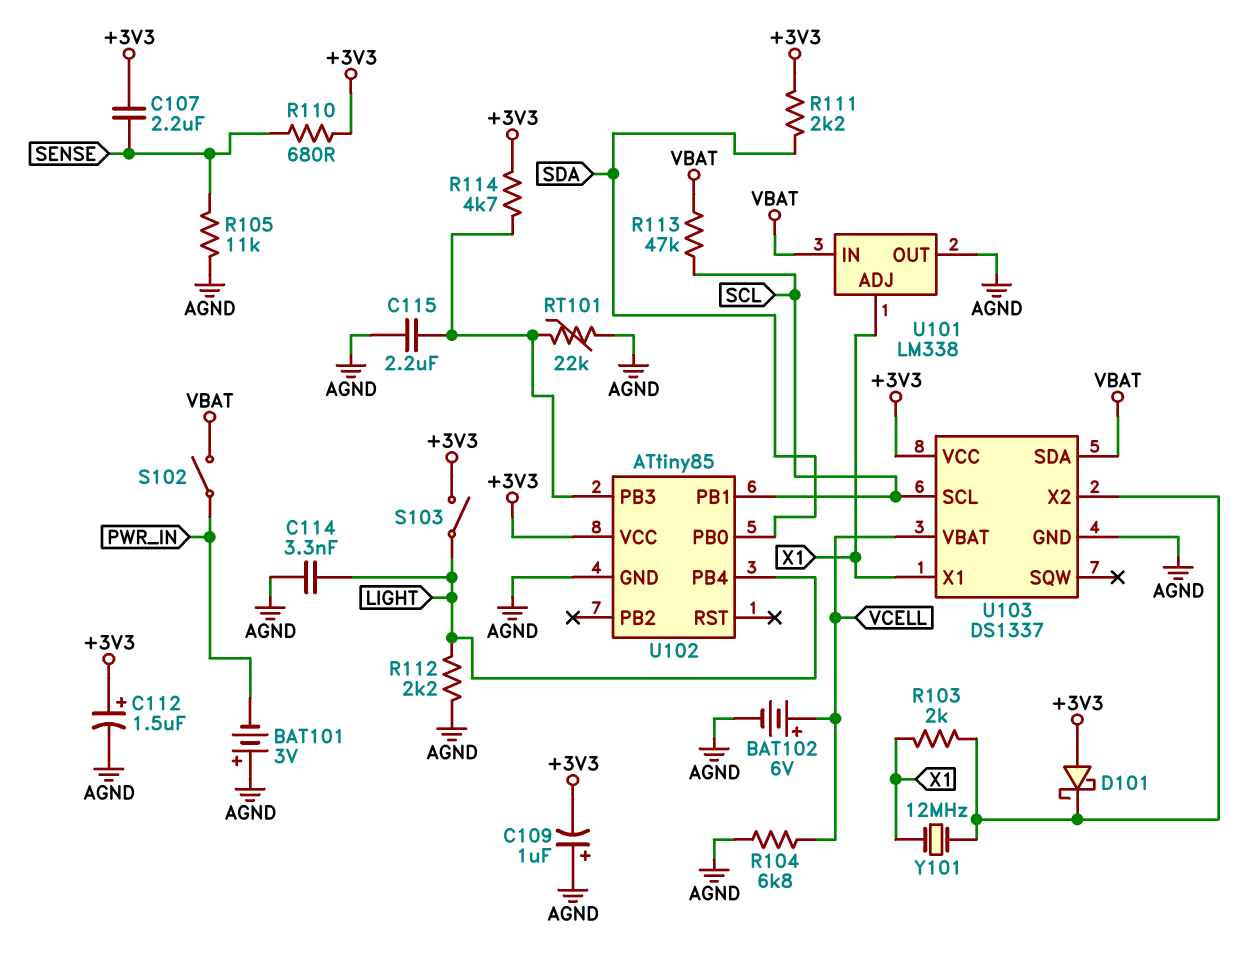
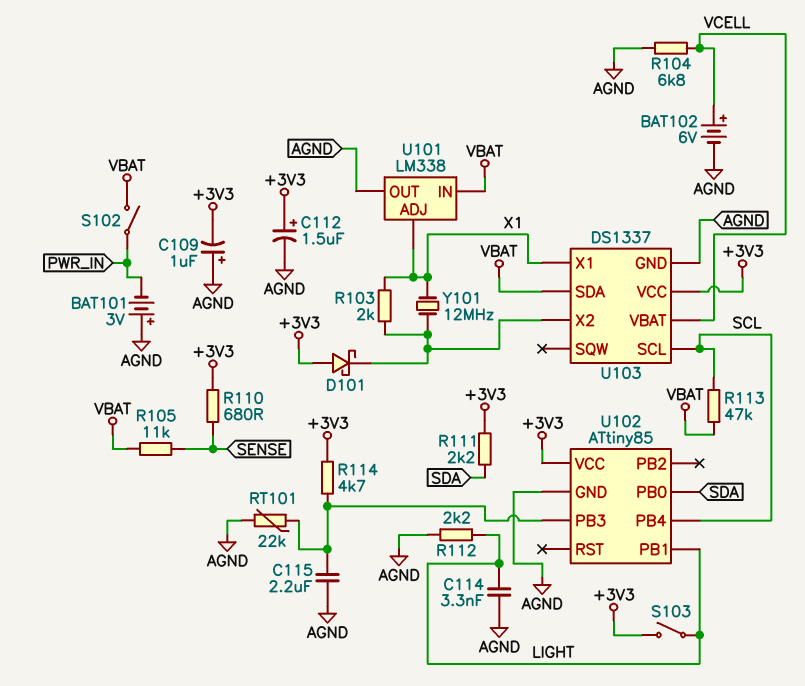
C107: 2.2uF (+3V3, SENSE) -> none
R105: 11k (AGND, SENSE) -> 11k (SENSE, VBAT)
U102 pin PB1: SCL -> LIGHT
U102 pin PB4: LIGHT -> SCL

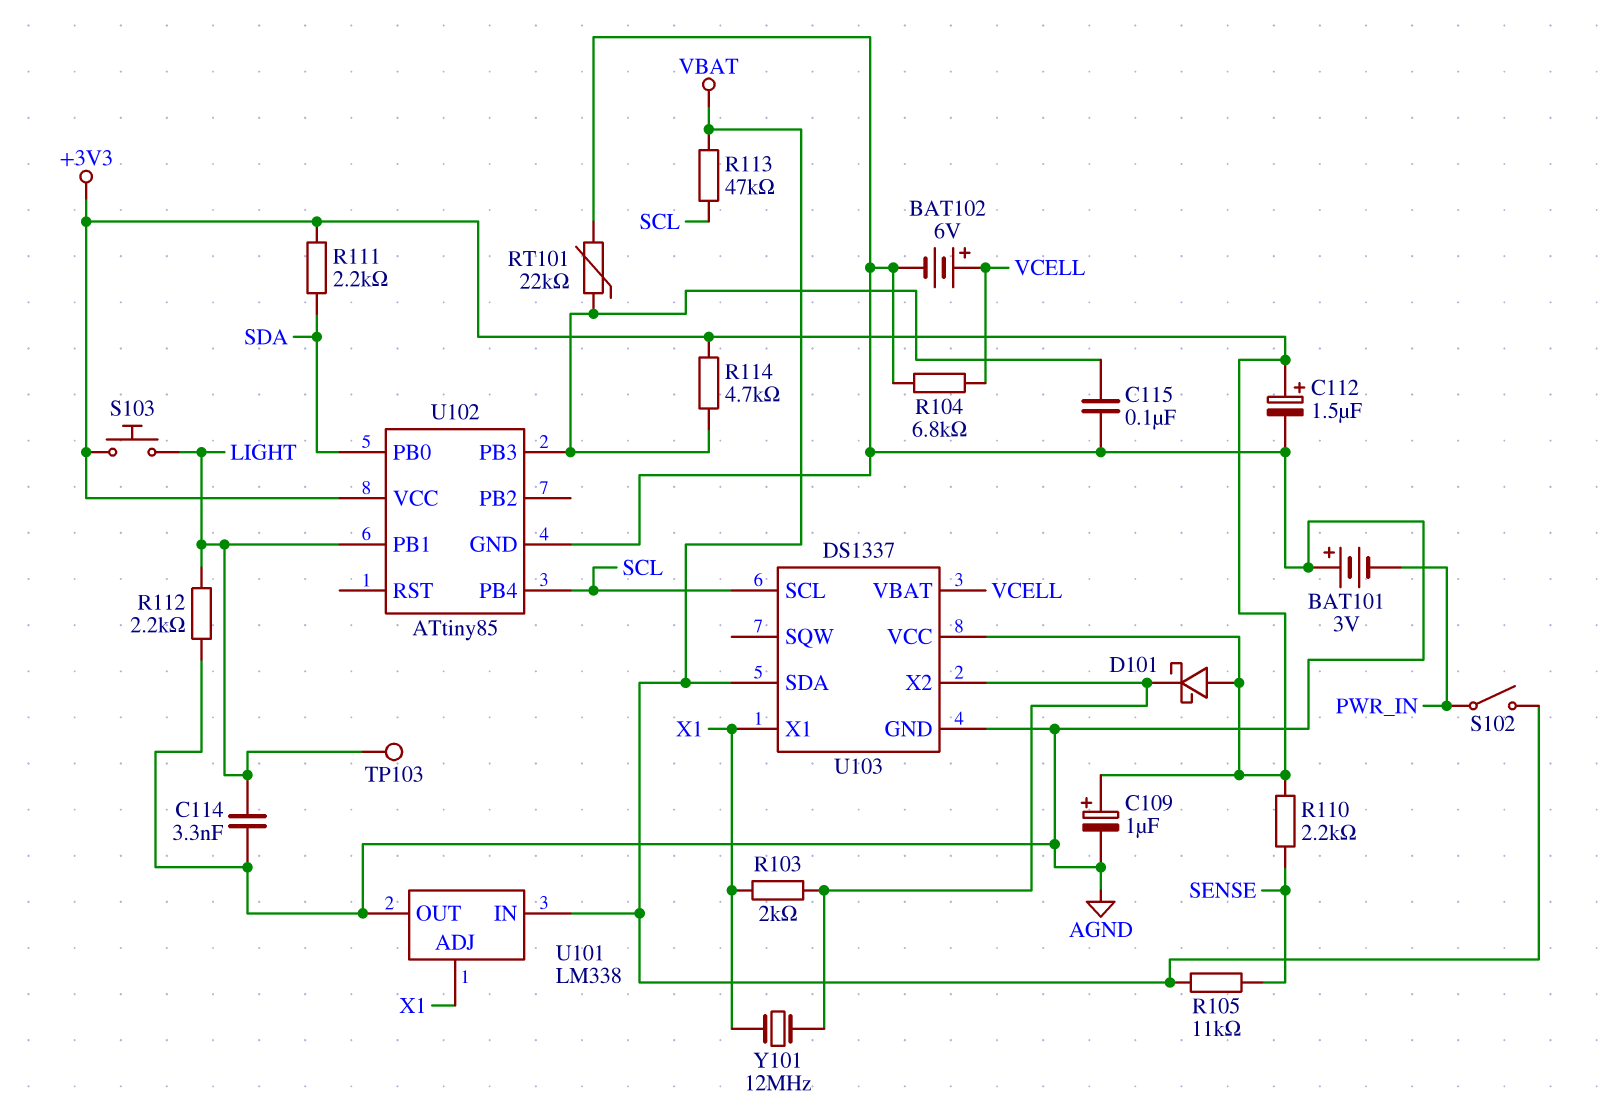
C109: 1uF (plus AGND, minus +3V3) -> 1uF (plus +3V3, minus AGND)
C115: 2.2uF (AGND, U102/PB3) -> 100nF (AGND, U102/PB3)
R110: 680 (+3V3, SENSE) -> 2.2k (+3V3, SENSE)
S103: switch (+3V3, LIGHT) -> button (+3V3, LIGHT)
TP103: none -> test point (LIGHT)

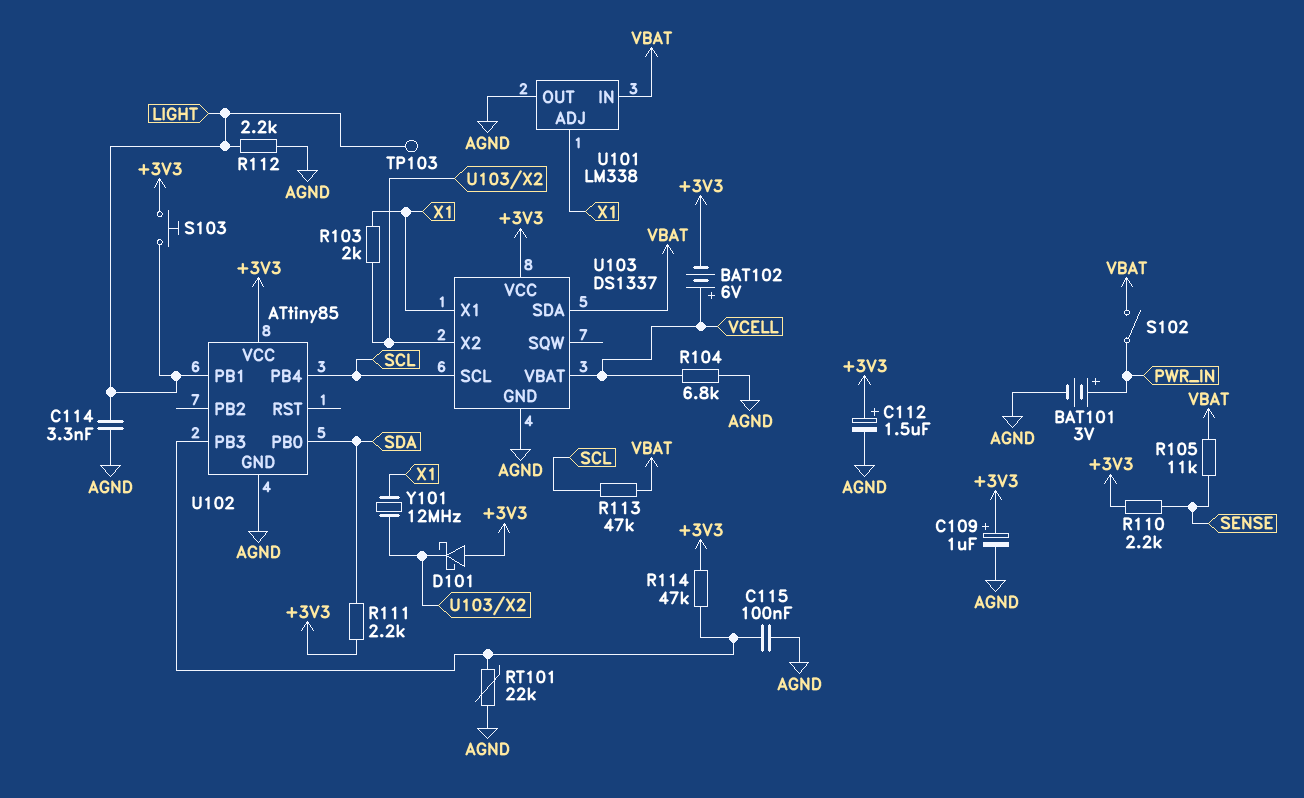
BAT101: 3V (plus AGND, minus PWR_IN) -> 3V (plus PWR_IN, minus AGND)
BAT102: 6V (plus VCELL, minus AGND) -> 6V (plus VCELL, minus +3V3)
R114: 4.7k (+3V3, U102/PB3) -> 47k (+3V3, U102/PB3)

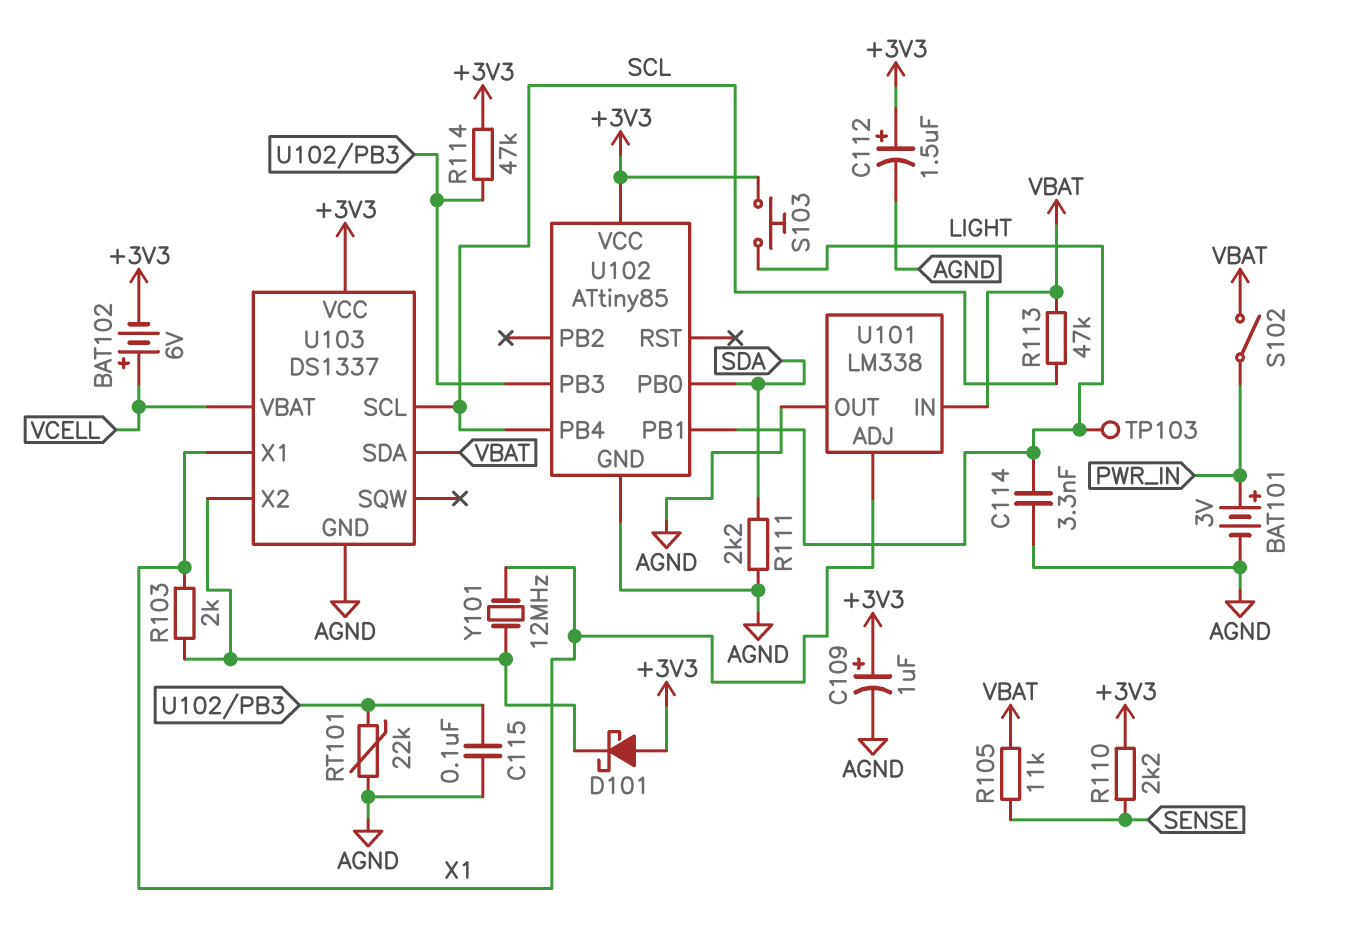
R104: 6.8k (AGND, VCELL) -> none
R111: 2.2k (+3V3, SDA) -> 2.2k (AGND, SDA)
R112: 2.2k (AGND, LIGHT) -> none

